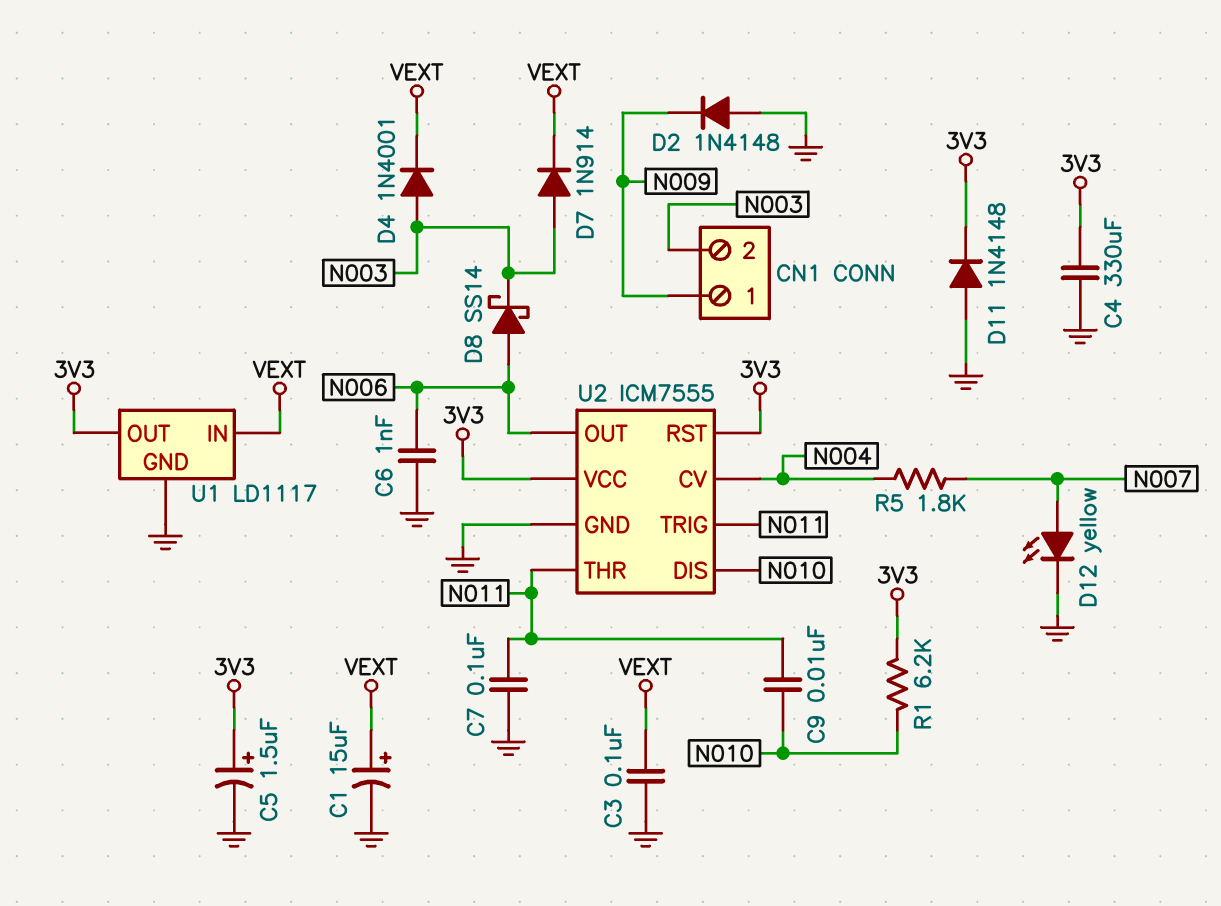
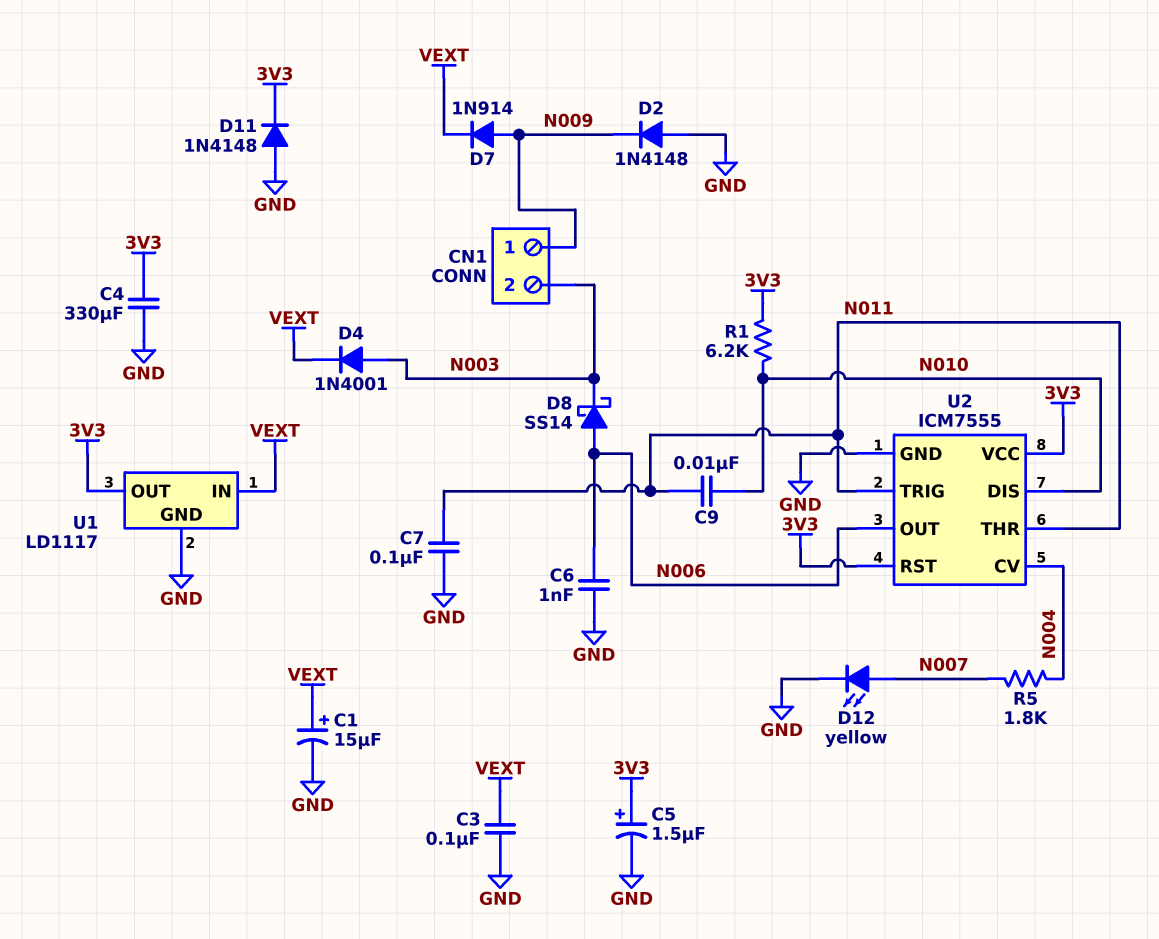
D7: diode 1N914 (A N003, K VEXT) -> diode 1N914 (A N009, K VEXT)

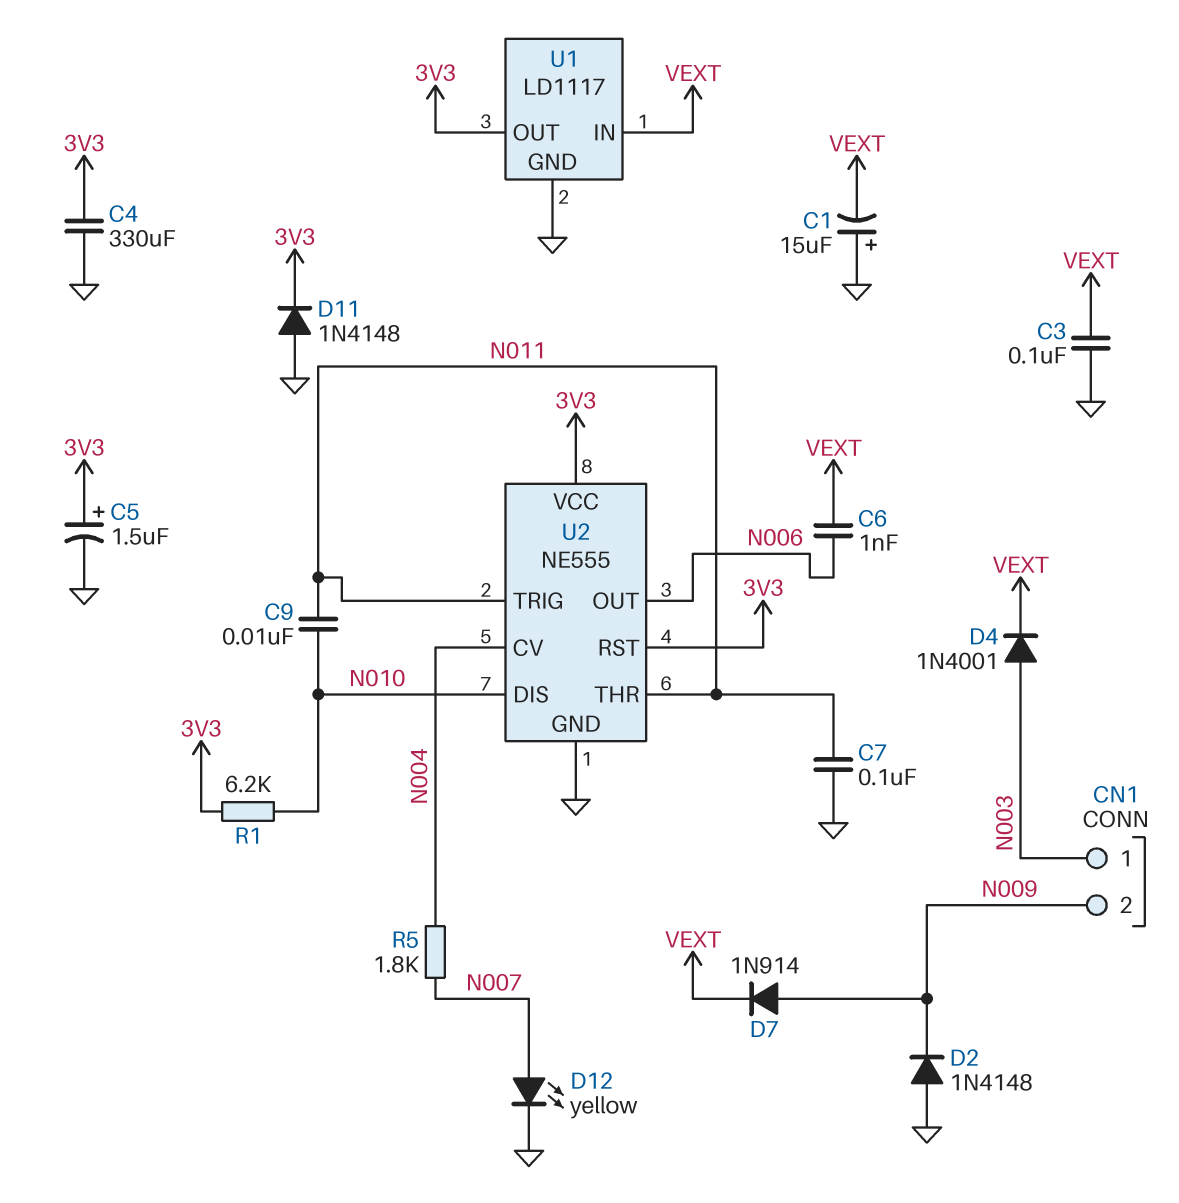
C1: 15uF (plus VEXT, minus GND) -> 15uF (plus GND, minus VEXT)
C6: 1nF (GND, N006) -> 1nF (N006, VEXT)
CN1 pin 1: N009 -> N003
CN1 pin 2: N003 -> N009
D8: schottky SS14 (A N006, K N003) -> none
U2: ICM7555 -> NE555

